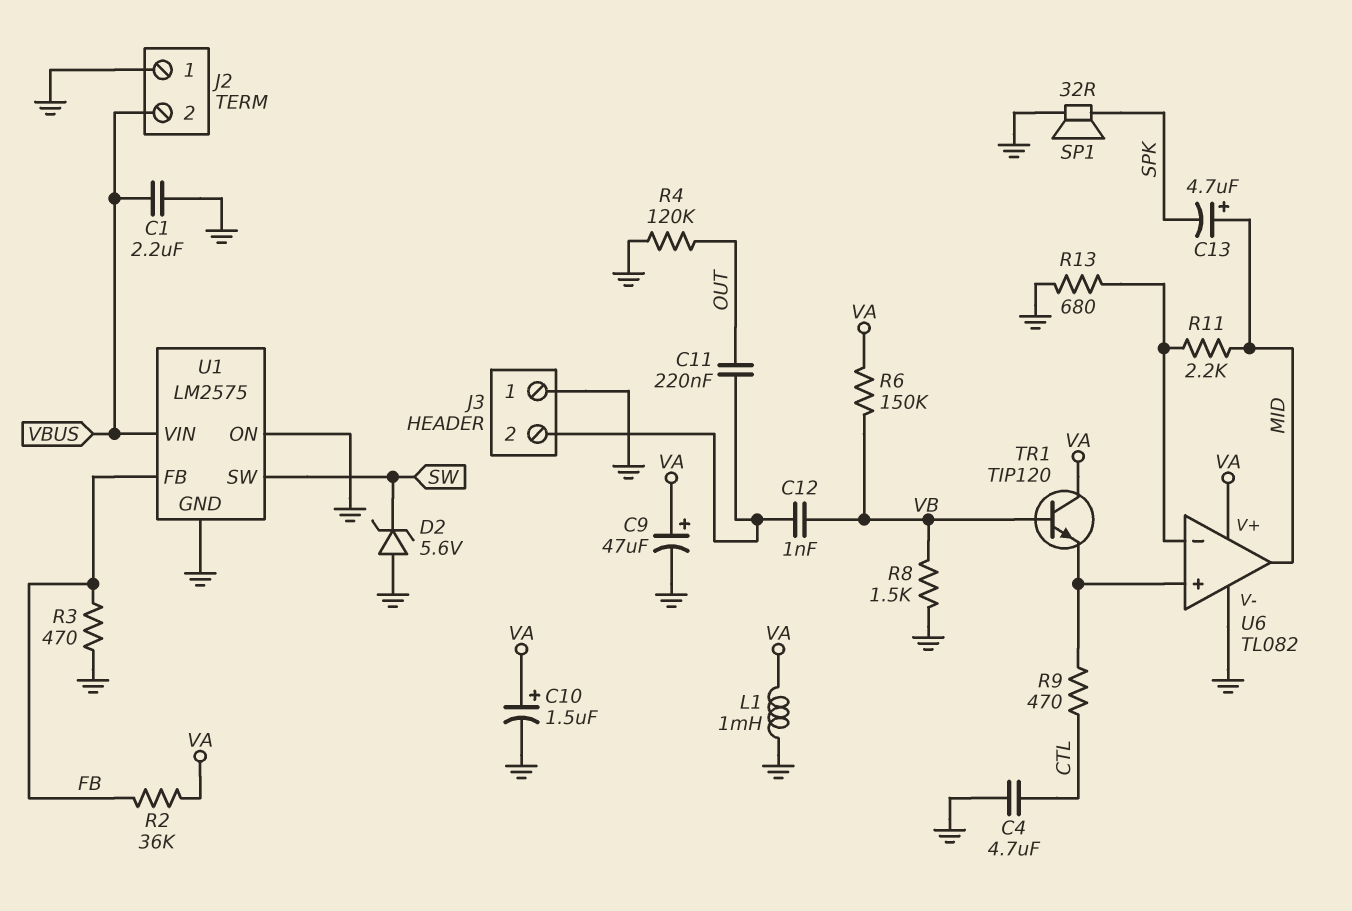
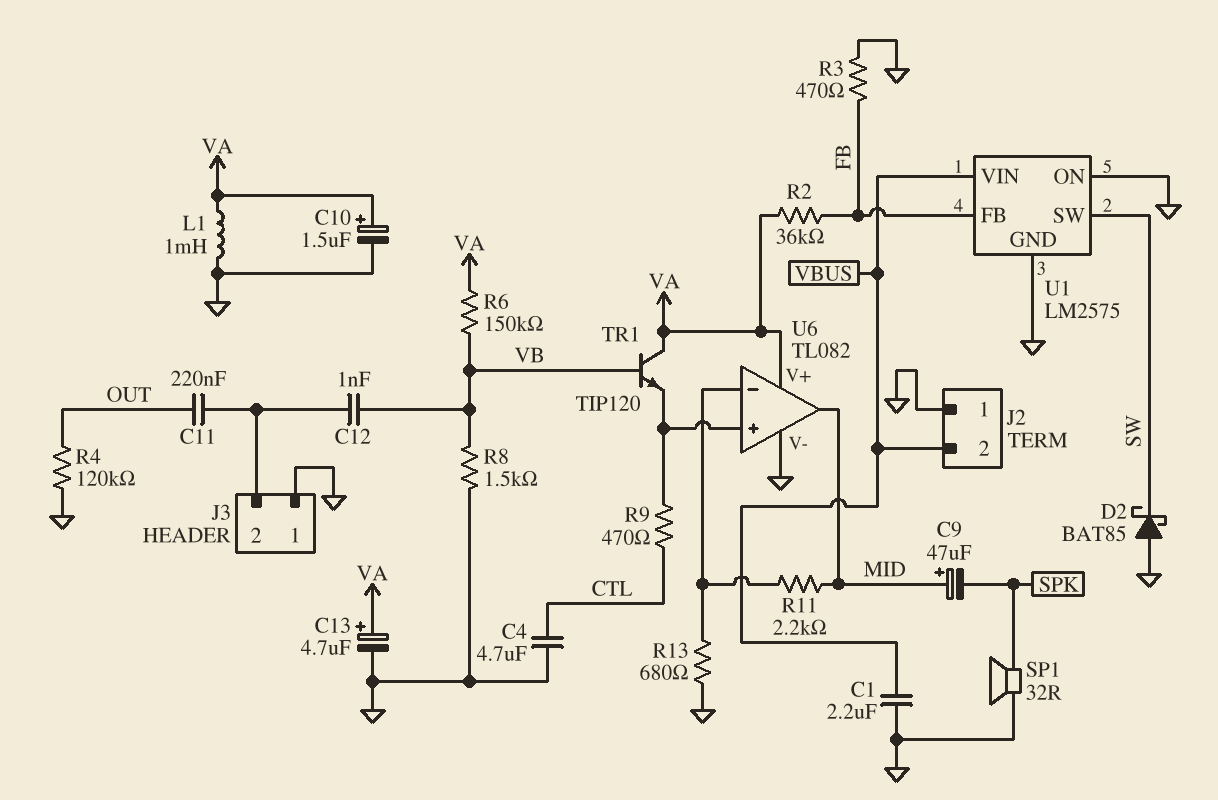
C9: 47uF (plus VA, minus GND) -> 47uF (plus MID, minus SPK)
C13: 4.7uF (plus MID, minus SPK) -> 4.7uF (plus VA, minus GND)
D2: zener 5.6V (A GND, K SW) -> schottky BAT85 (A GND, K SW)

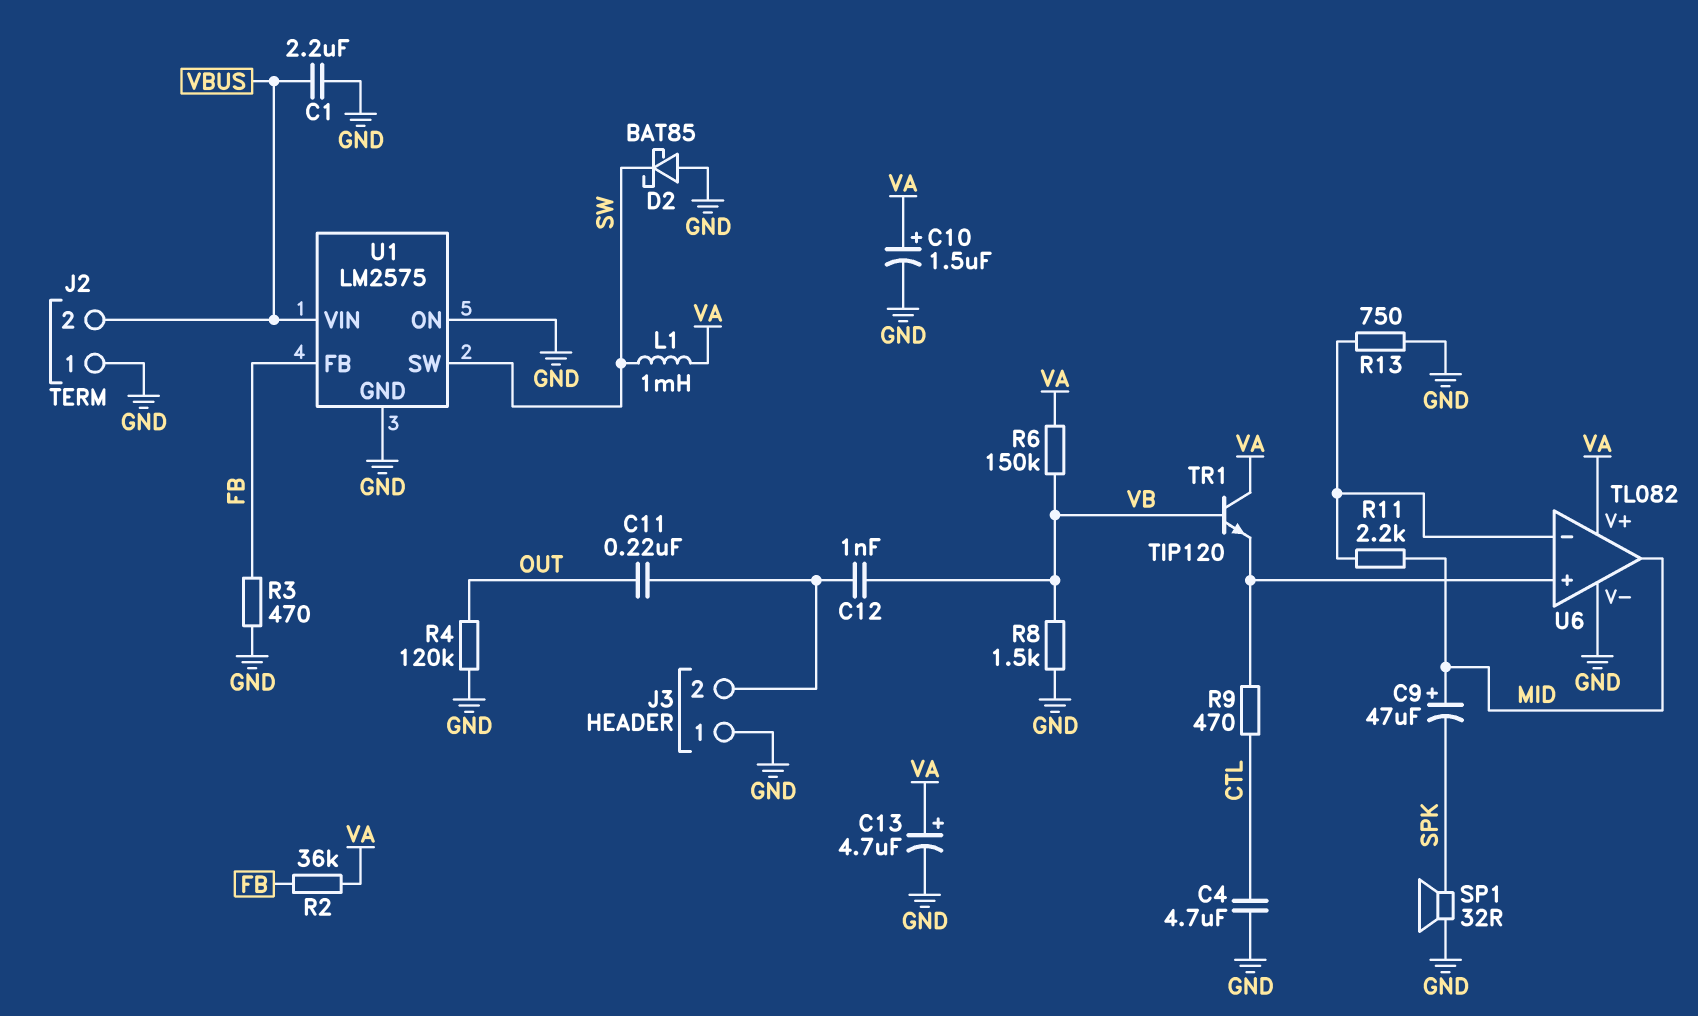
L1: 1mH (GND, VA) -> 1mH (SW, VA)
R13: 680 (GND, U6/in-) -> 750 (GND, U6/in-)

